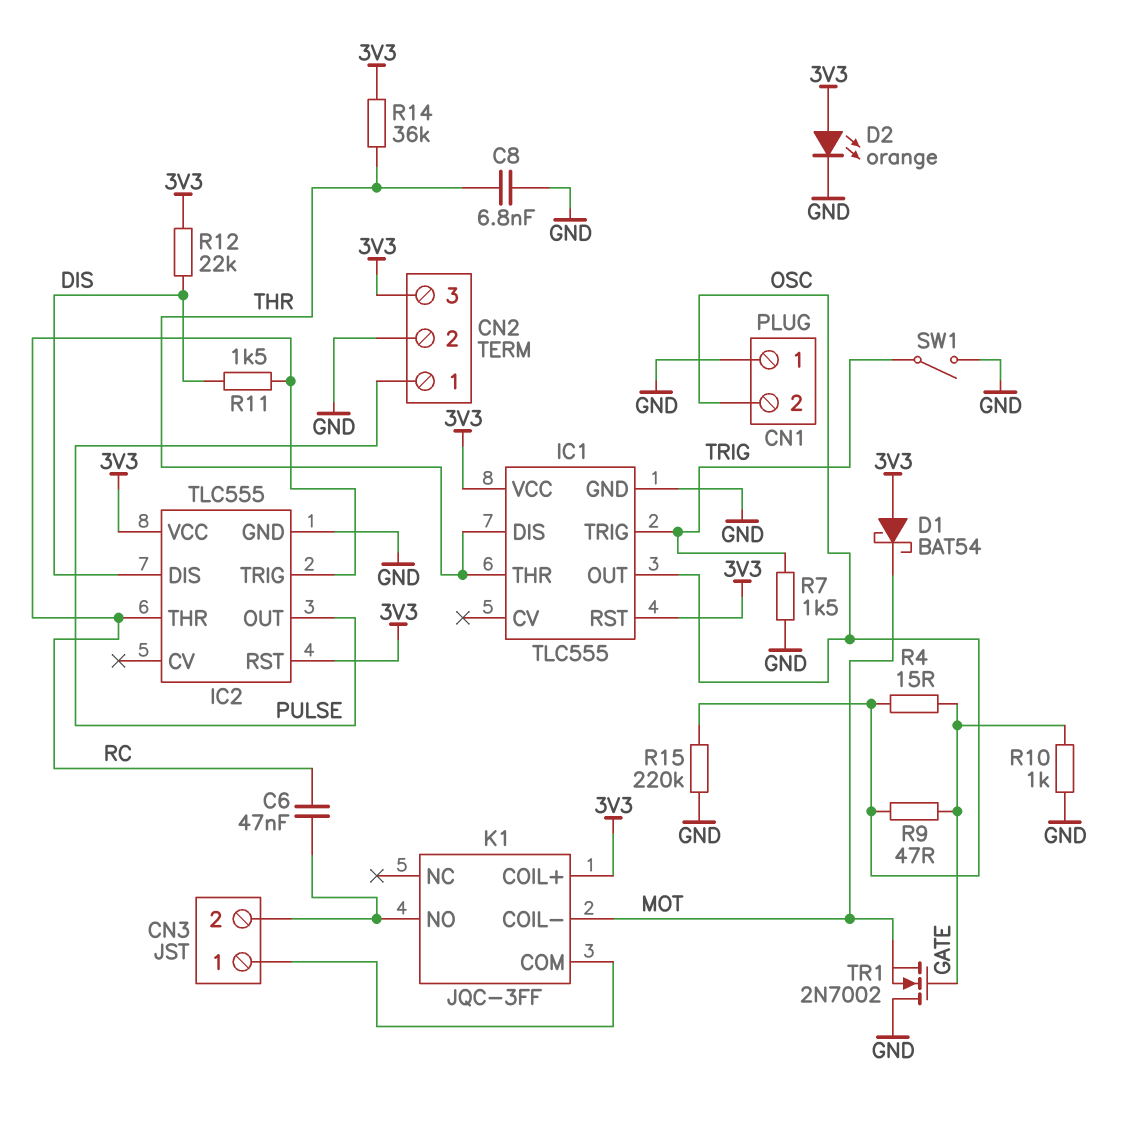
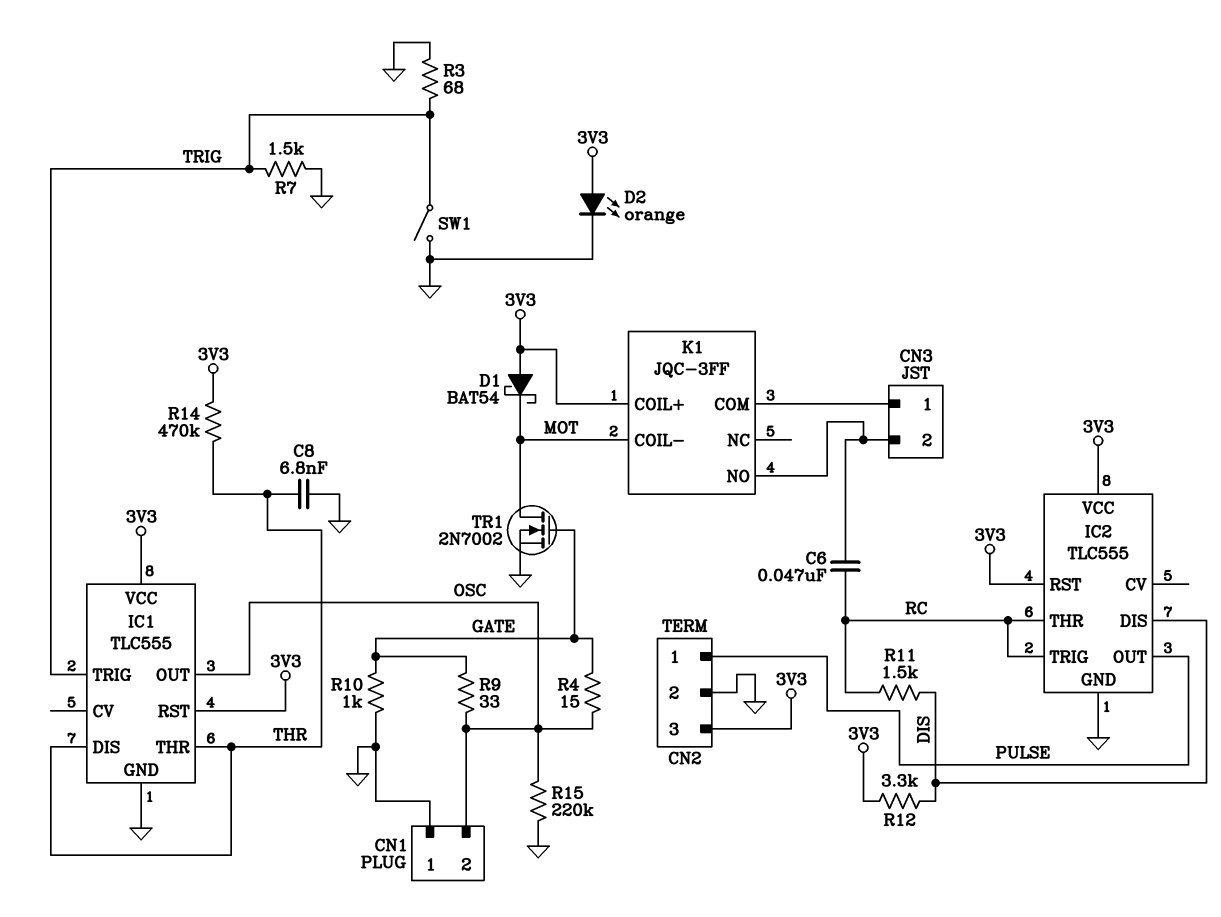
R3: none -> 68 (GND, TRIG)
R9: 47 (GATE, OSC) -> 33 (GATE, OSC)
R12: 22k (3V3, DIS) -> 3.3k (3V3, DIS)
R14: 36k (3V3, THR) -> 470k (3V3, THR)
TR1: NMOS 2N7002 (G GATE, D GND, S MOT) -> NMOS 2N7002 (G GATE, D MOT, S GND)

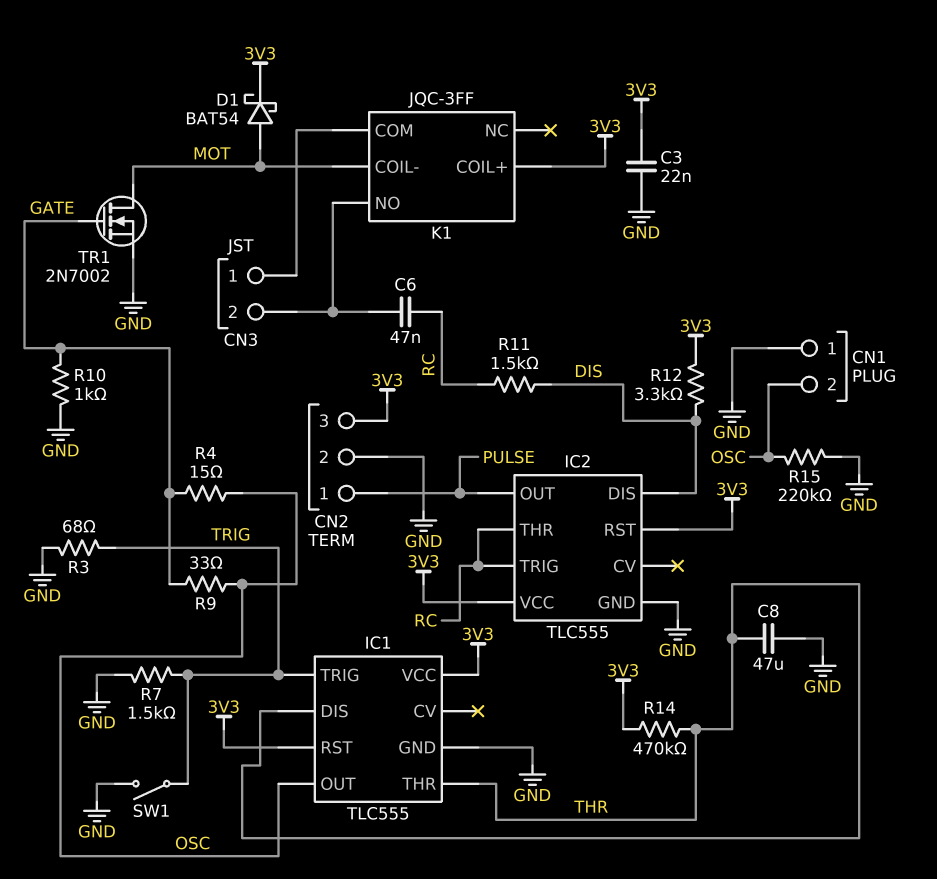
C3: none -> 22nF (3V3, GND)
C8: 6.8nF (GND, THR) -> 47uF (GND, THR)
D1: schottky BAT54 (A 3V3, K MOT) -> schottky BAT54 (A MOT, K 3V3)
D2: LED orange (A 3V3, K GND) -> none

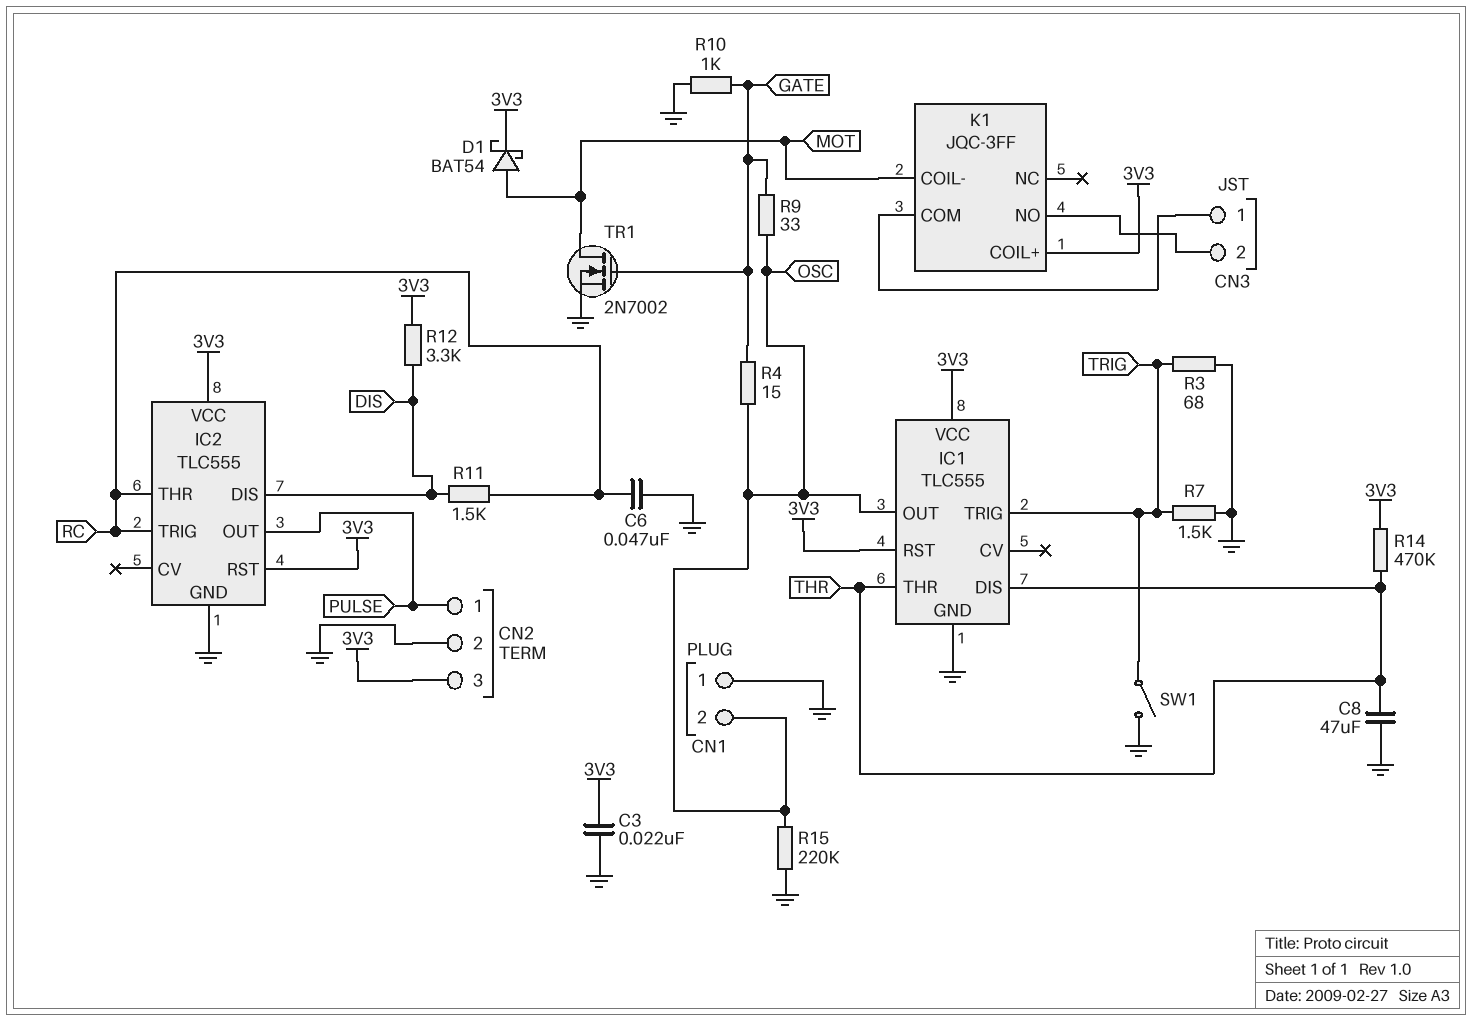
C6: 47nF (CN3/2, RC) -> 47nF (GND, RC)

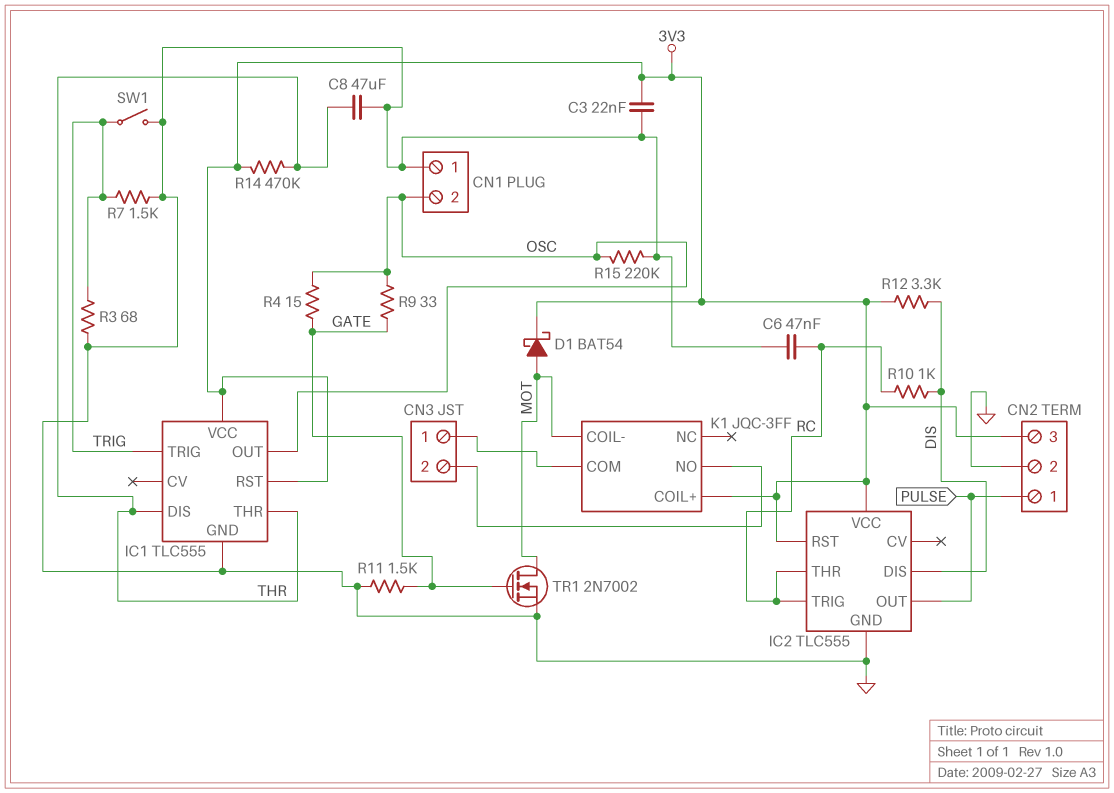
R10: 1k (GATE, GND) -> 1k (DIS, RC)
R11: 1.5k (DIS, RC) -> 1.5k (GATE, GND)

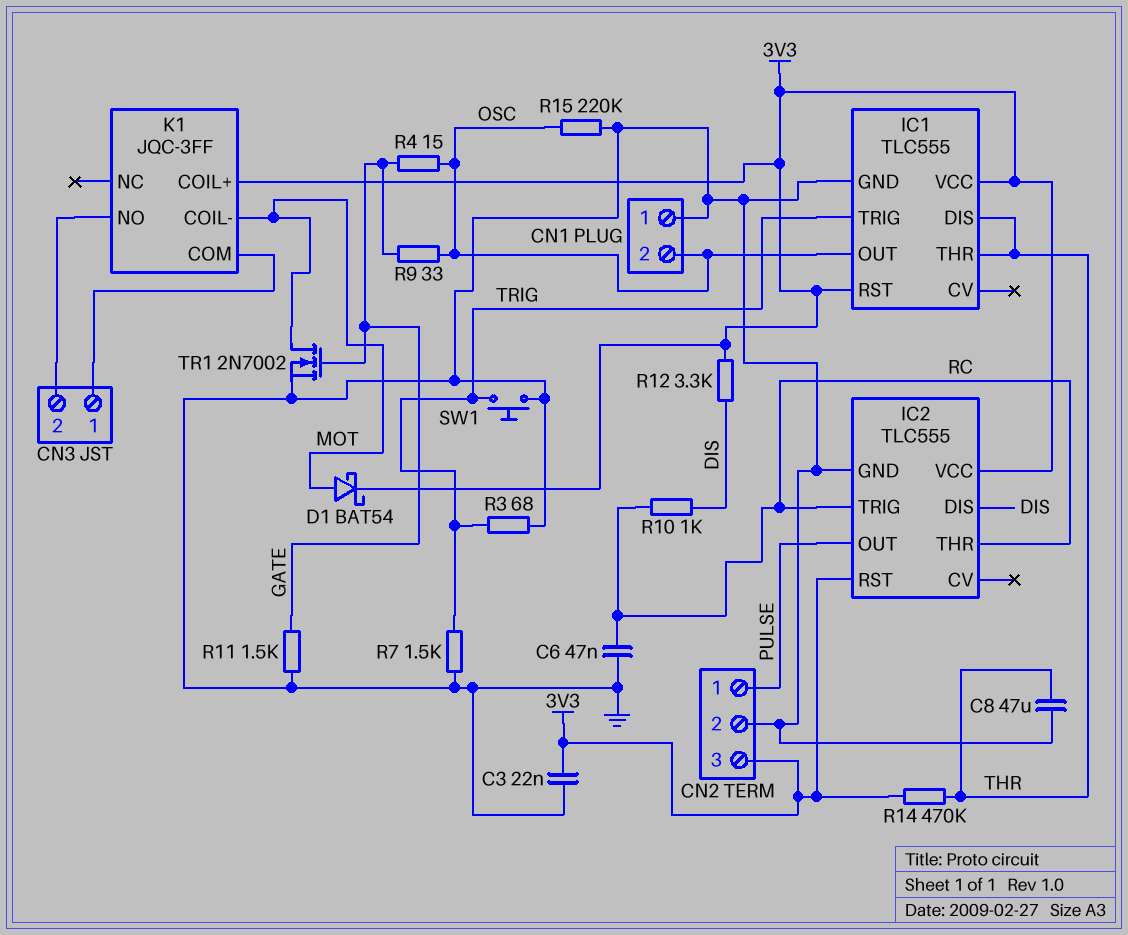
SW1: switch (GND, TRIG) -> button (GND, TRIG)

